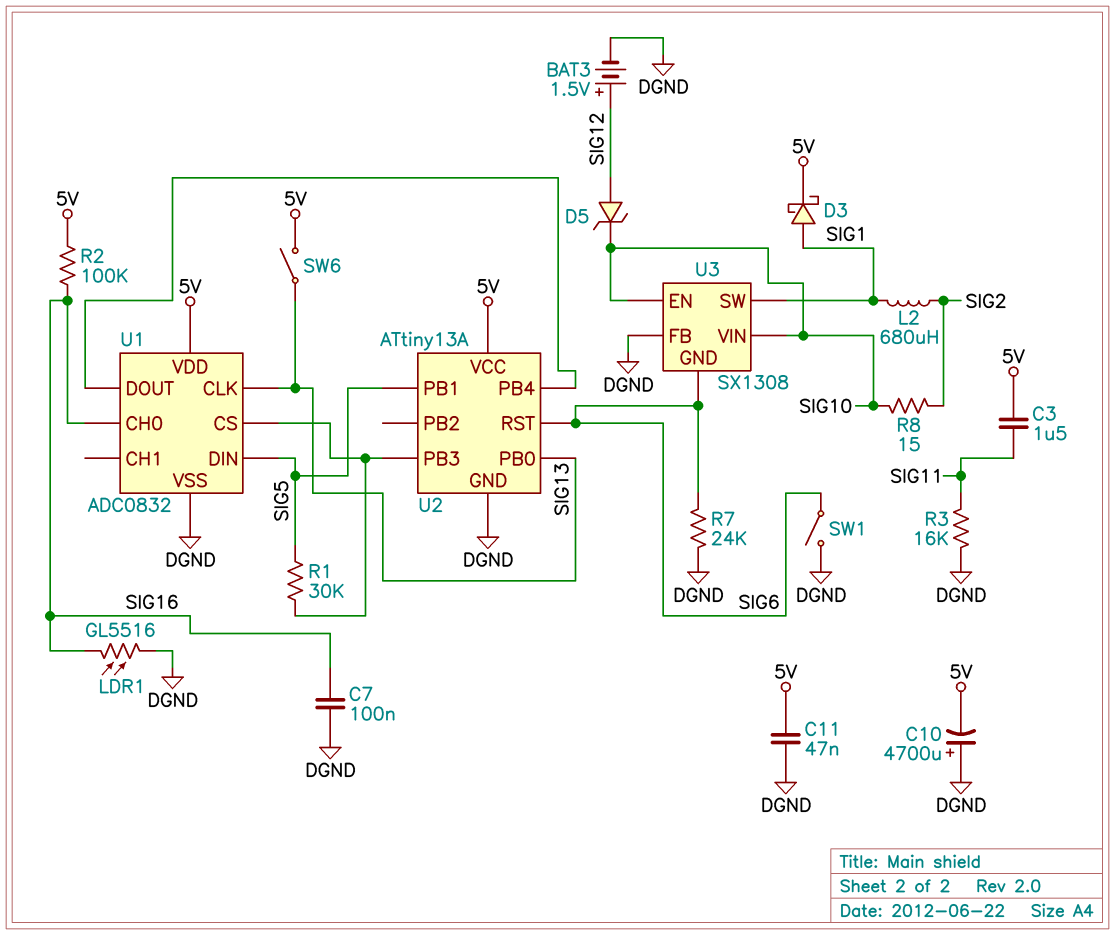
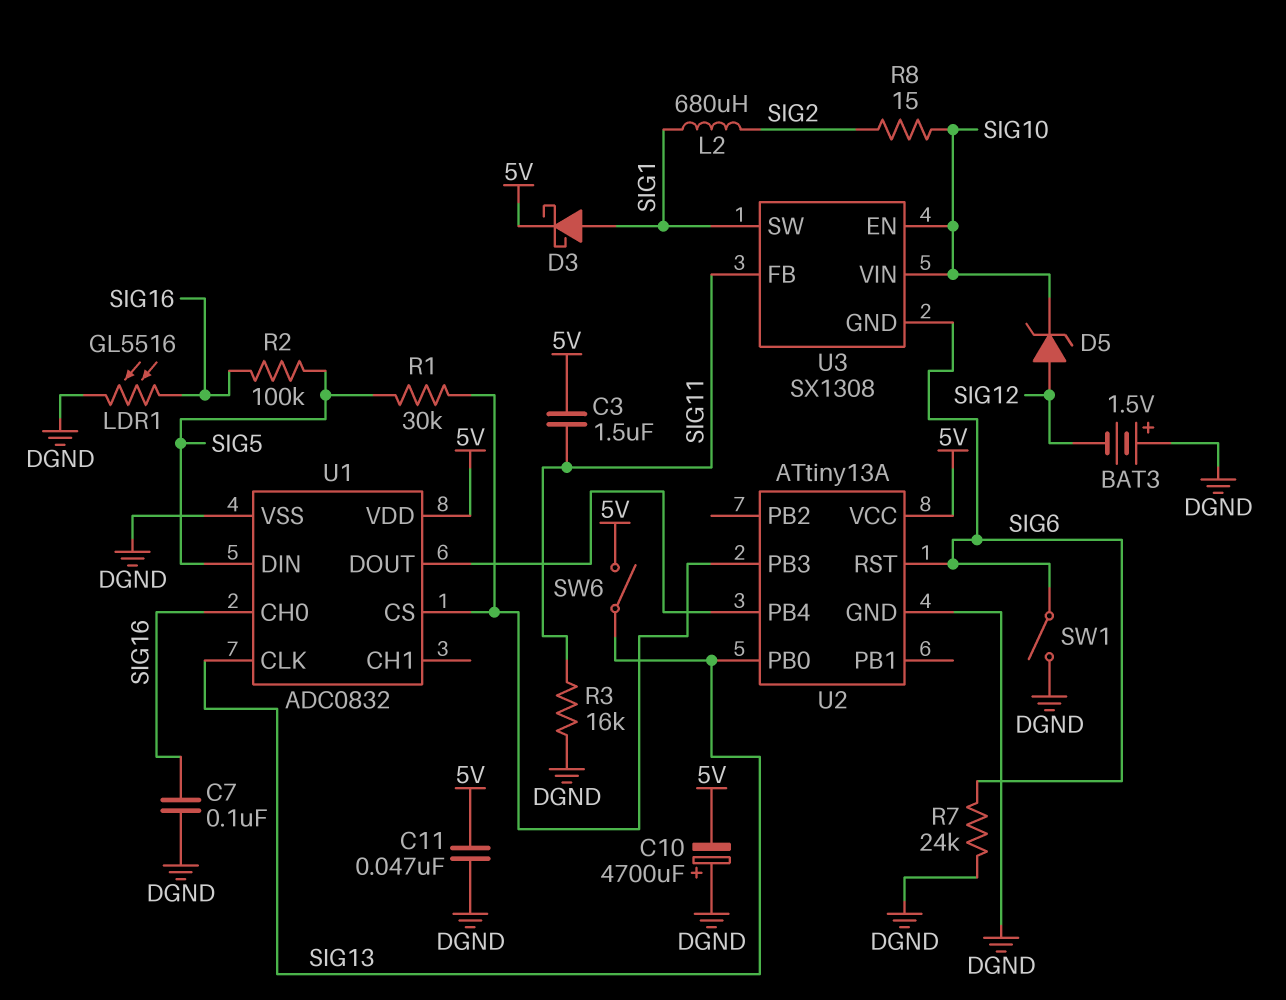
BAT3: 1.5V (plus SIG12, minus DGND) -> 1.5V (plus DGND, minus SIG12)
R2: 100k (5V, SIG16) -> 100k (SIG5, SIG16)
U2 pin PB1: SIG5 -> none
U3 pin FB: DGND -> SIG11

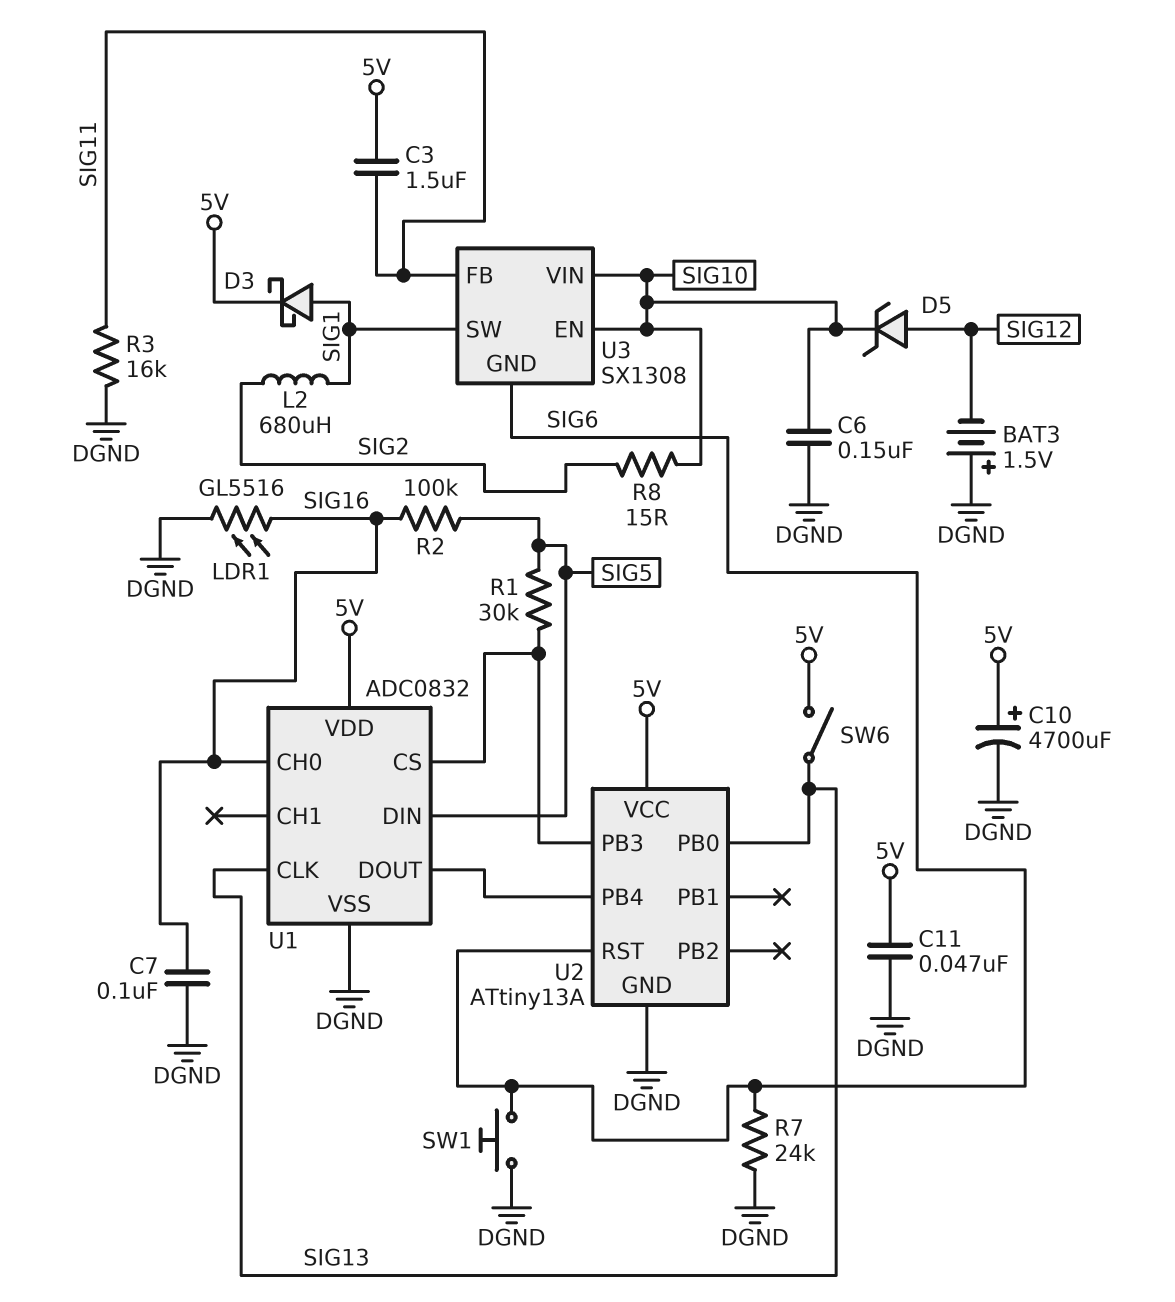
C6: none -> 150nF (DGND, SIG10)
C10: 4700uF (plus DGND, minus 5V) -> 4700uF (plus 5V, minus DGND)
SW1: switch (DGND, SIG6) -> button (DGND, SIG6)

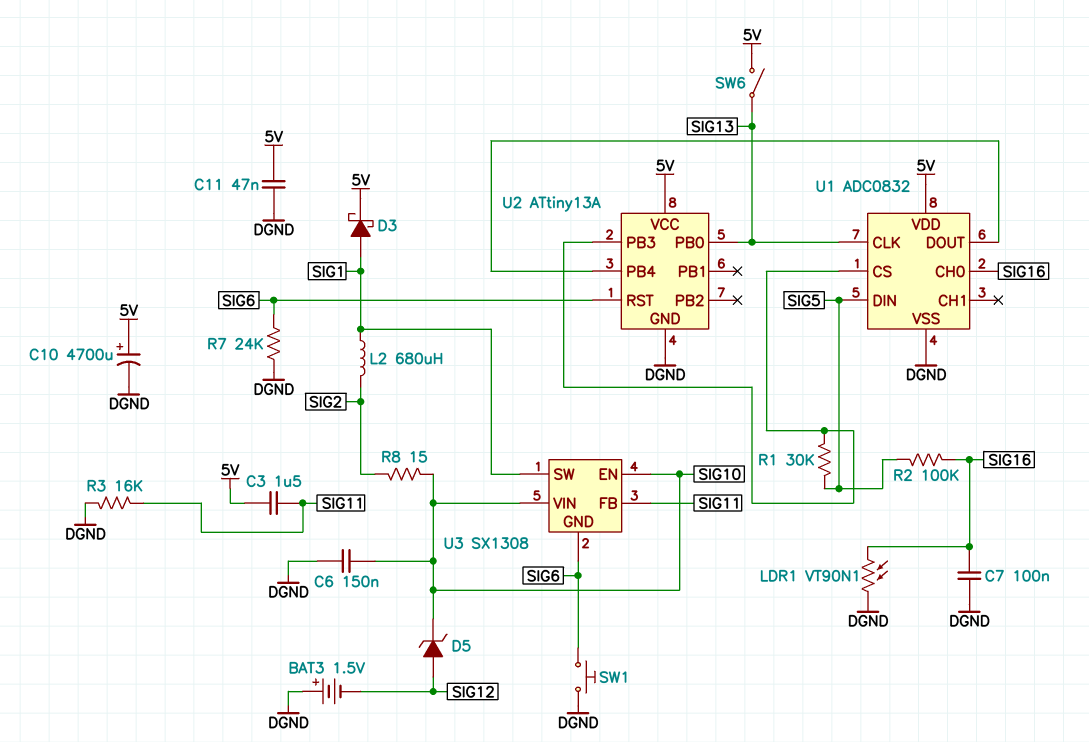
LDR1: GL5516 (DGND, SIG16) -> VT90N1 (DGND, SIG16)

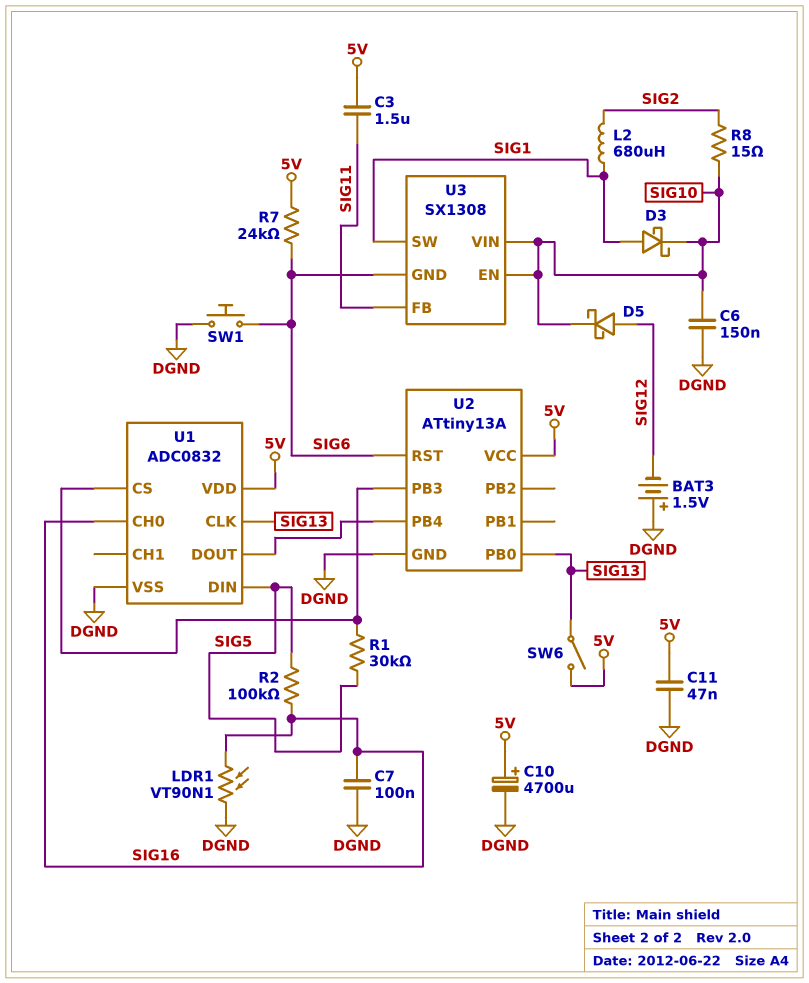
D3: schottky (A SIG1, K 5V) -> schottky (A SIG1, K SIG10)
D5: zener (A SIG12, K SIG10) -> schottky (A SIG12, K SIG10)
R3: 16k (DGND, SIG11) -> none
R7: 24k (DGND, SIG6) -> 24k (5V, SIG6)

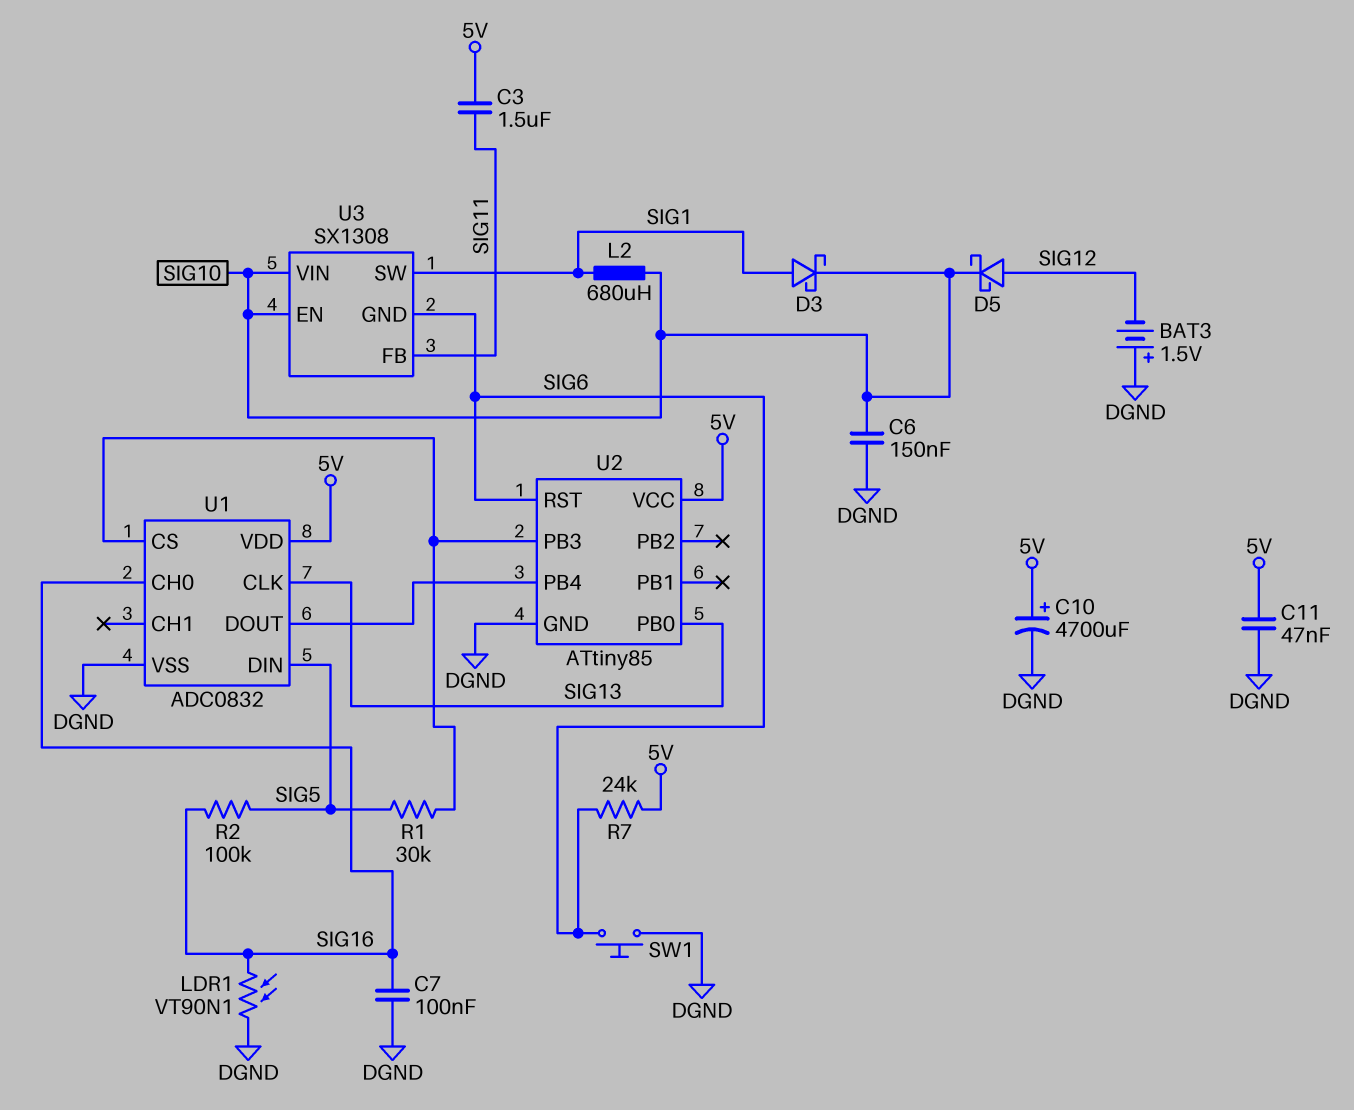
L2: 680uH (SIG1, SIG2) -> 680uH (SIG1, SIG10)
R8: 15 (SIG2, SIG10) -> none
SW6: switch (5V, SIG13) -> none
U2: ATtiny13A -> ATtiny85

